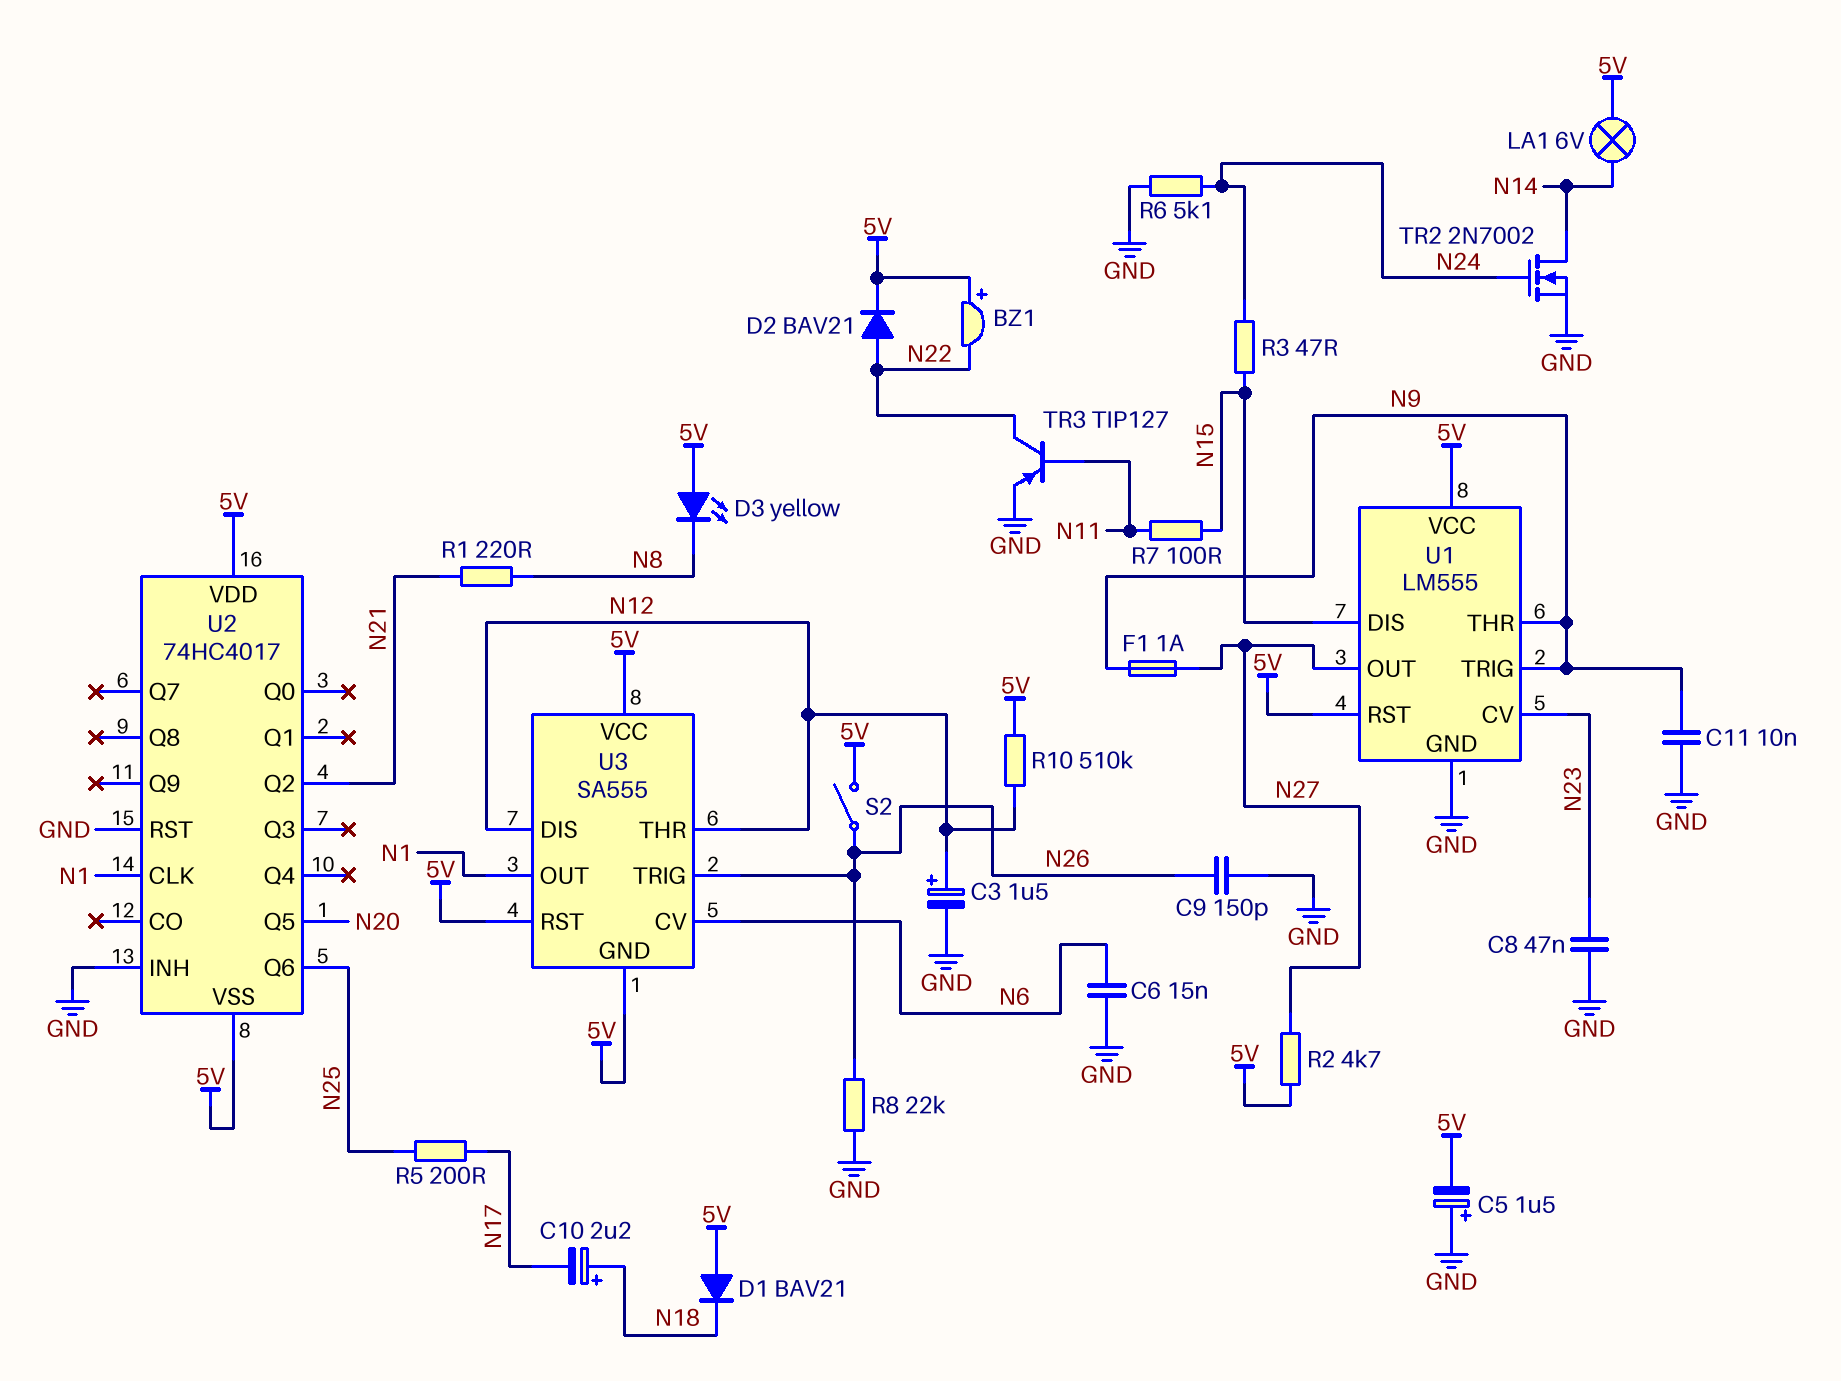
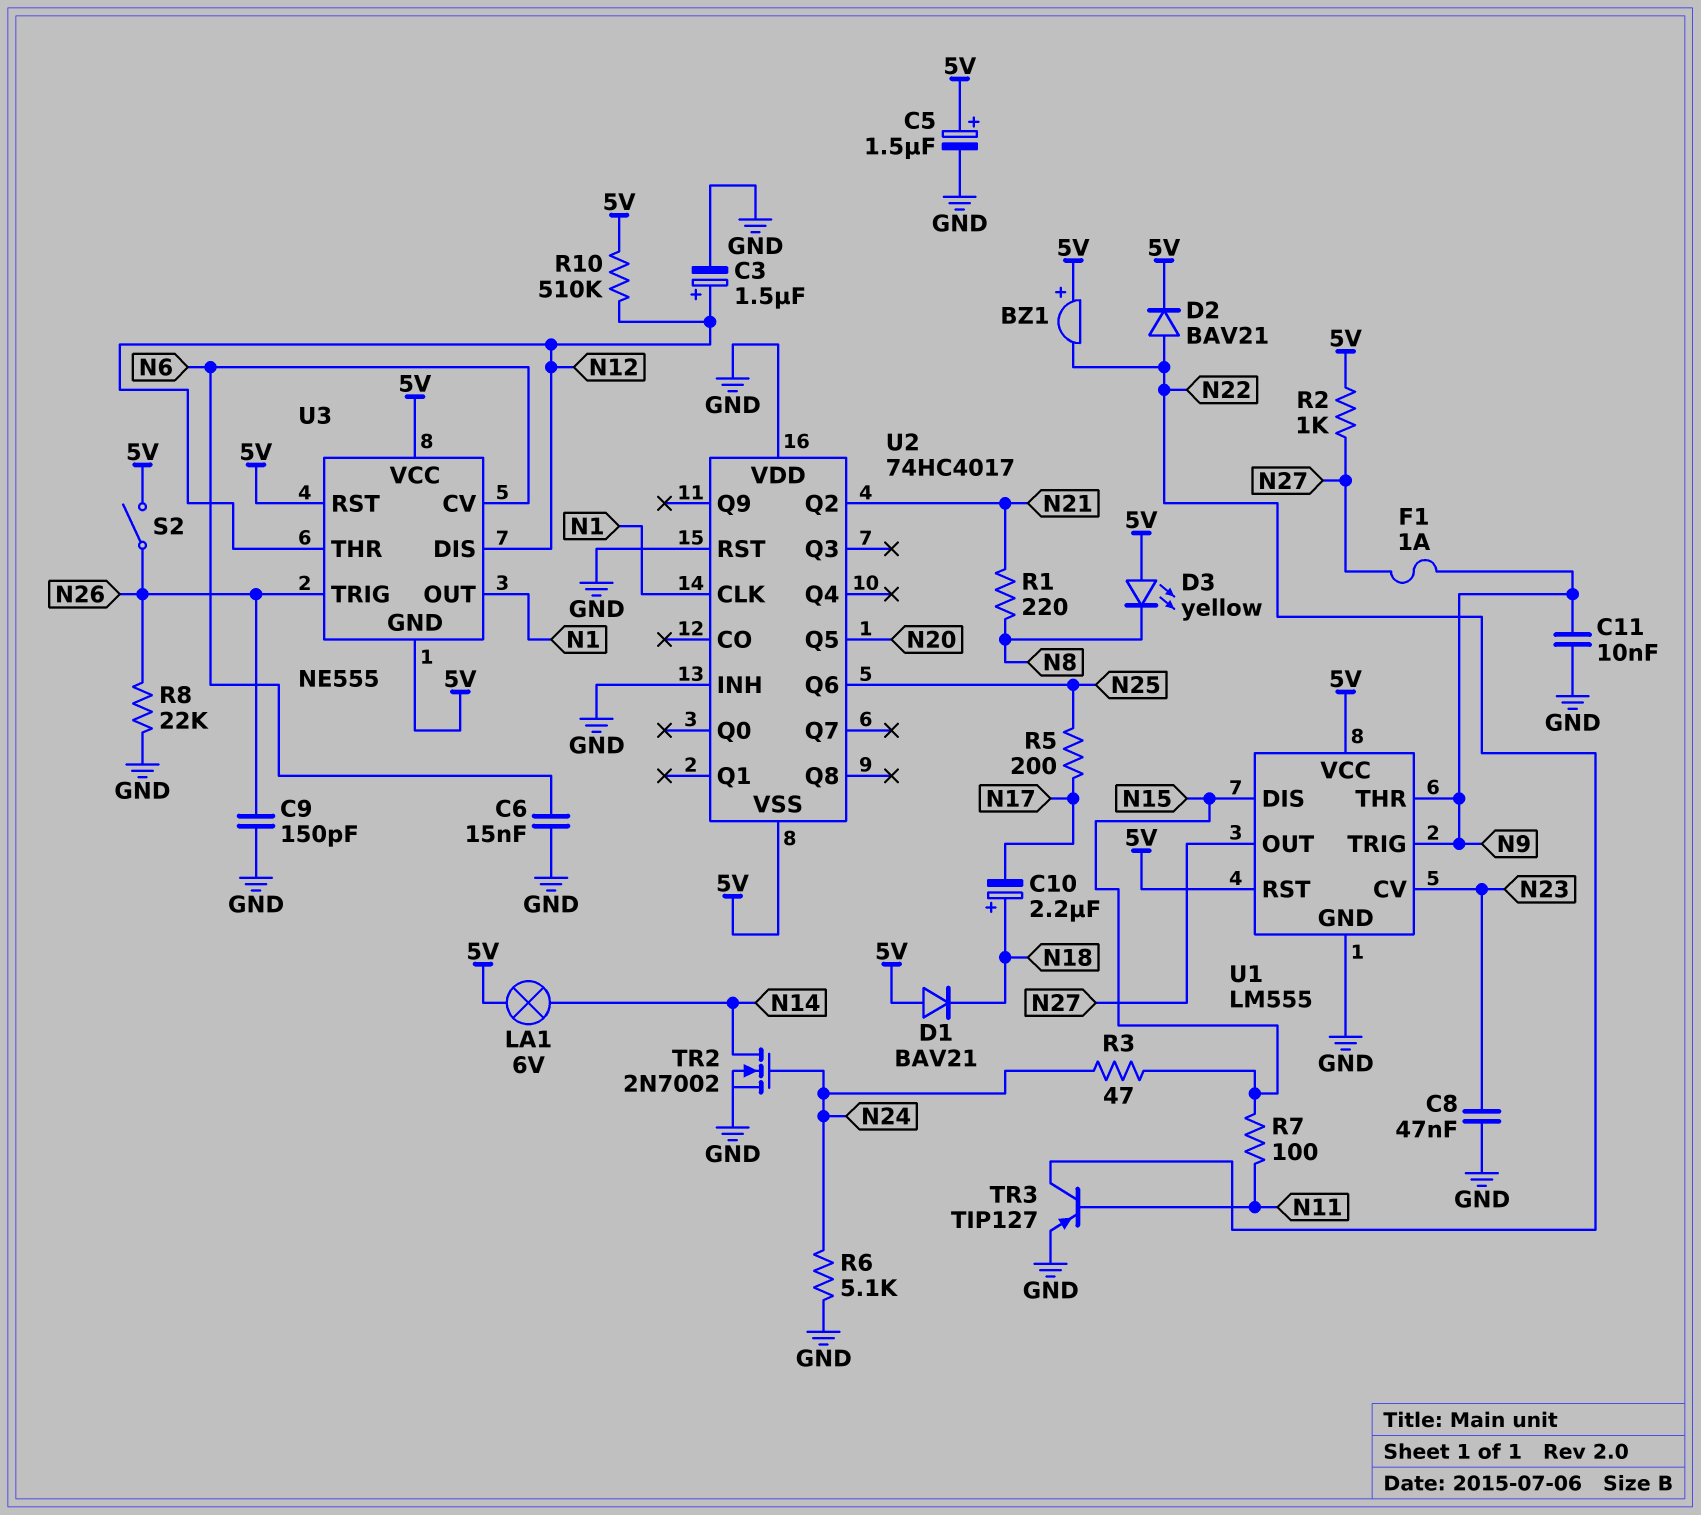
C5: 1.5uF (plus GND, minus 5V) -> 1.5uF (plus 5V, minus GND)
R2: 4.7k (5V, N27) -> 1k (5V, N27)
U2 pin VDD: 5V -> GND
U3: SA555 -> NE555

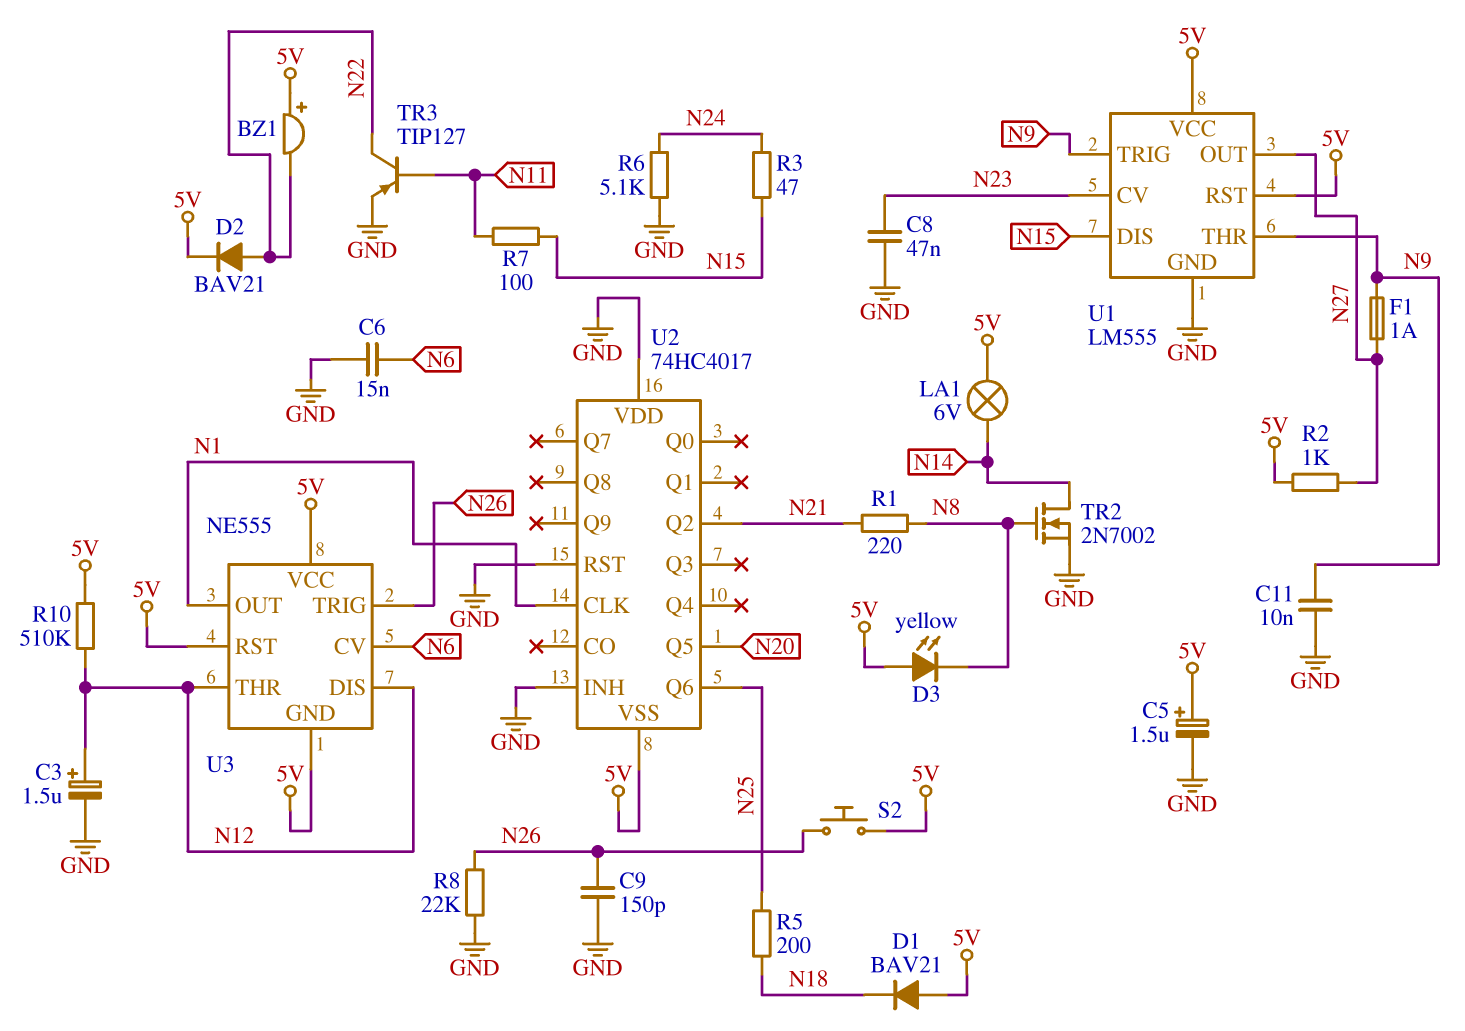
C10: 2.2uF (plus N18, minus N17) -> none
R5: 200 (N17, N25) -> 200 (N18, N25)
S2: switch (5V, N26) -> button (5V, N26)
TR2: NMOS 2N7002 (G N24, D N14, S GND) -> NMOS 2N7002 (G N8, D N14, S GND)

